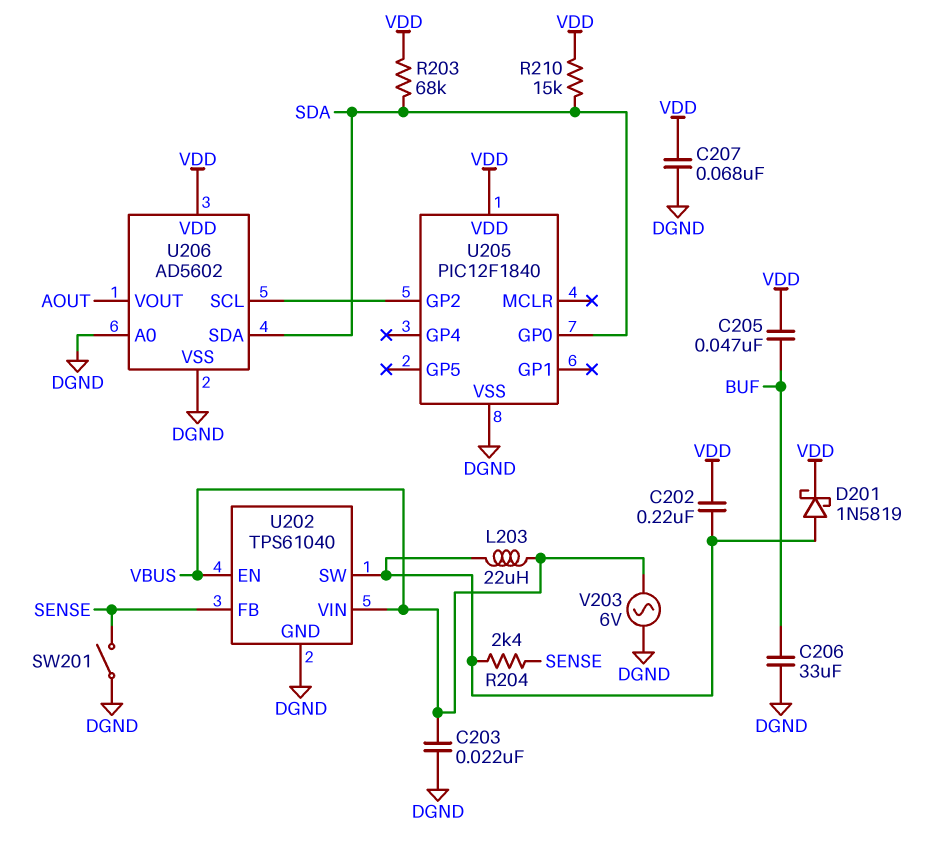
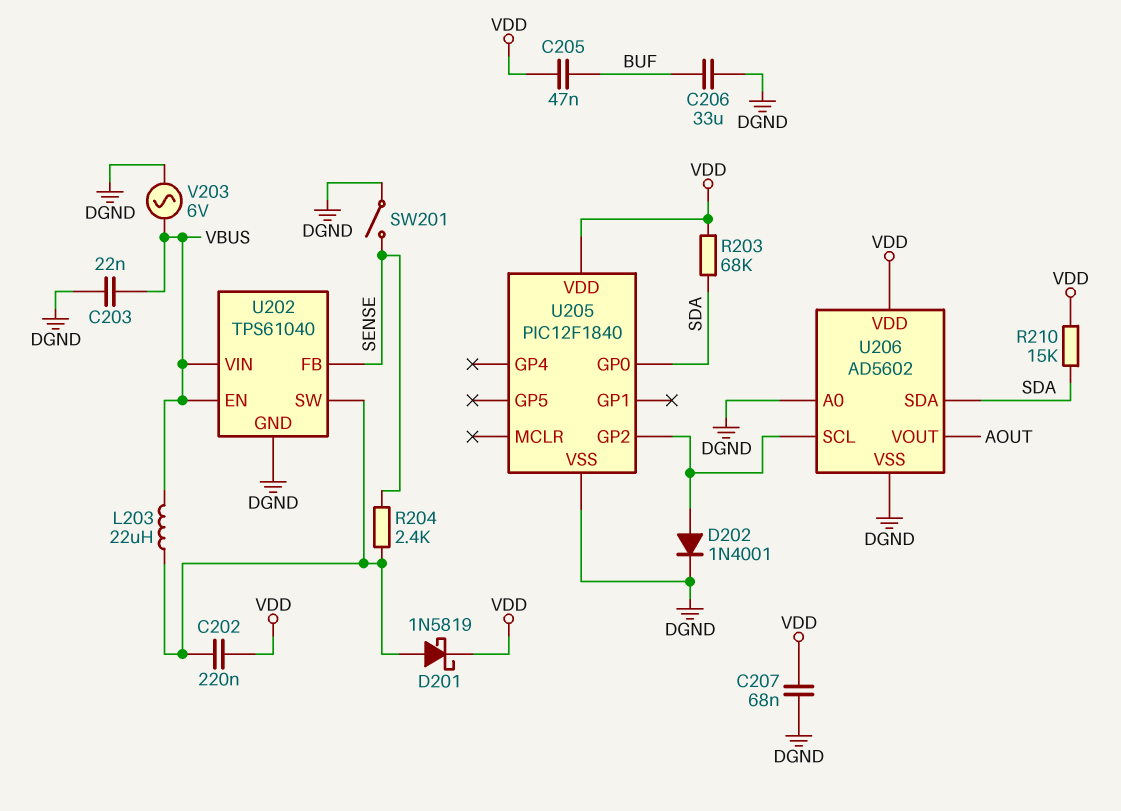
D202: none -> diode 1N4001 (A U205/GP2, K DGND)

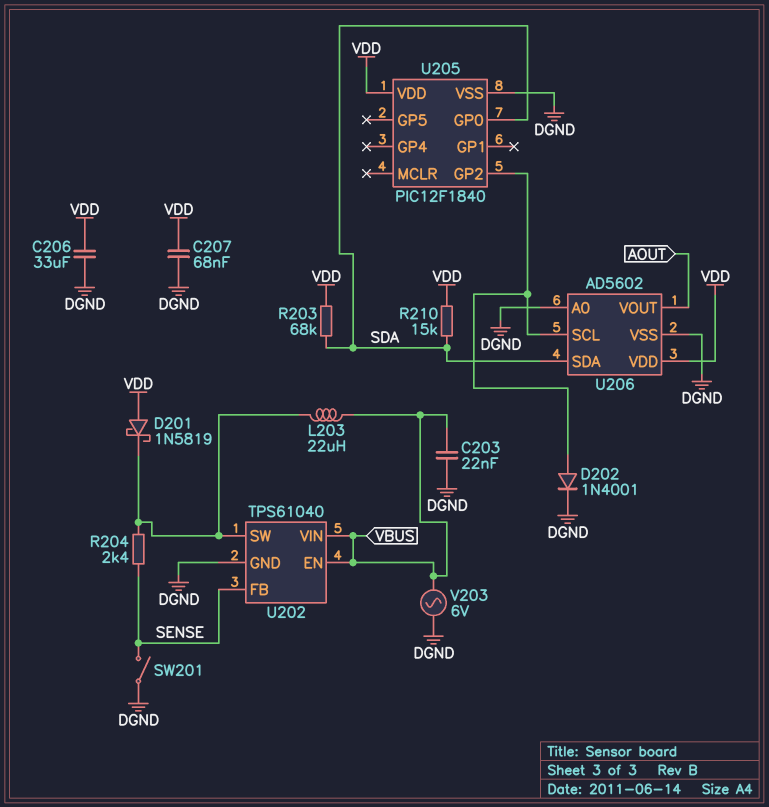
C202: 220nF (U202/SW, VDD) -> none
C205: 47nF (BUF, VDD) -> none
C206: 33uF (BUF, DGND) -> 33uF (DGND, VDD)
D201: schottky 1N5819 (A U202/SW, K VDD) -> schottky 1N5819 (A VDD, K U202/SW)

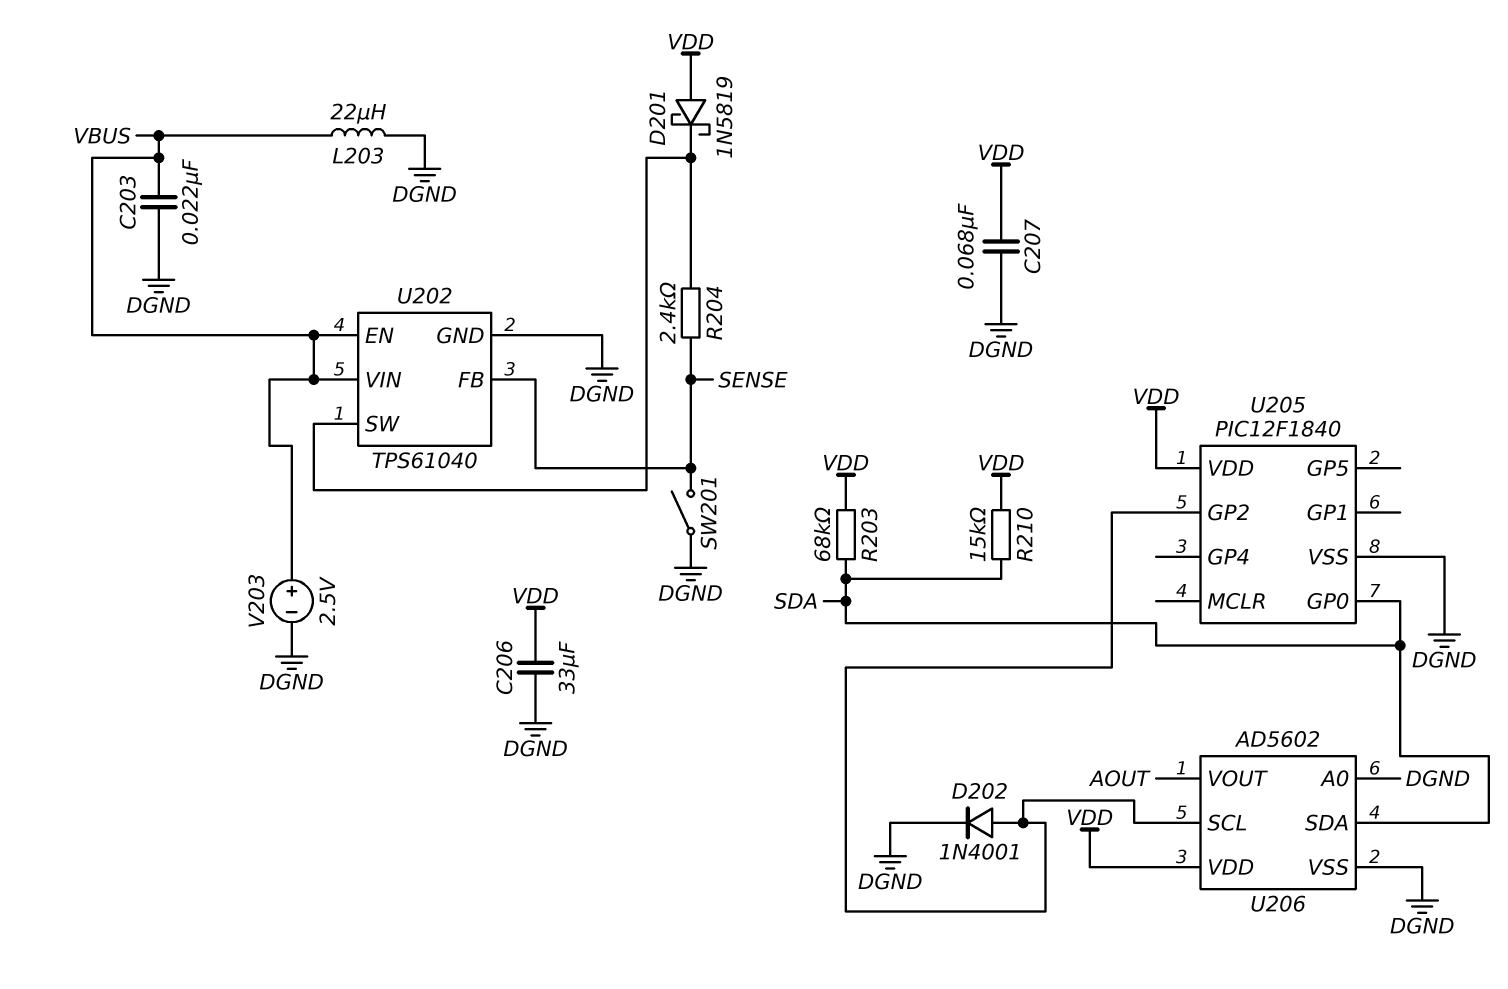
L203: 22uH (U202/SW, VBUS) -> 22uH (DGND, VBUS)
V203: AC 6V (DGND, VBUS) -> 2.5V (plus VBUS, minus DGND)

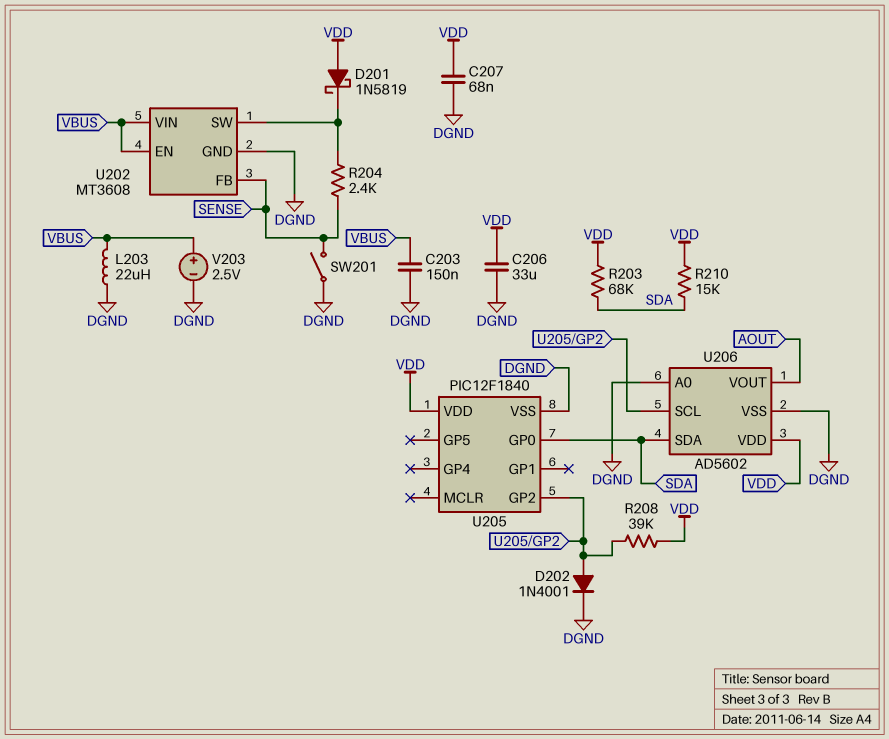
C203: 22nF (DGND, VBUS) -> 150nF (DGND, VBUS)
R208: none -> 39k (U205/GP2, VDD)
U202: TPS61040 -> MT3608

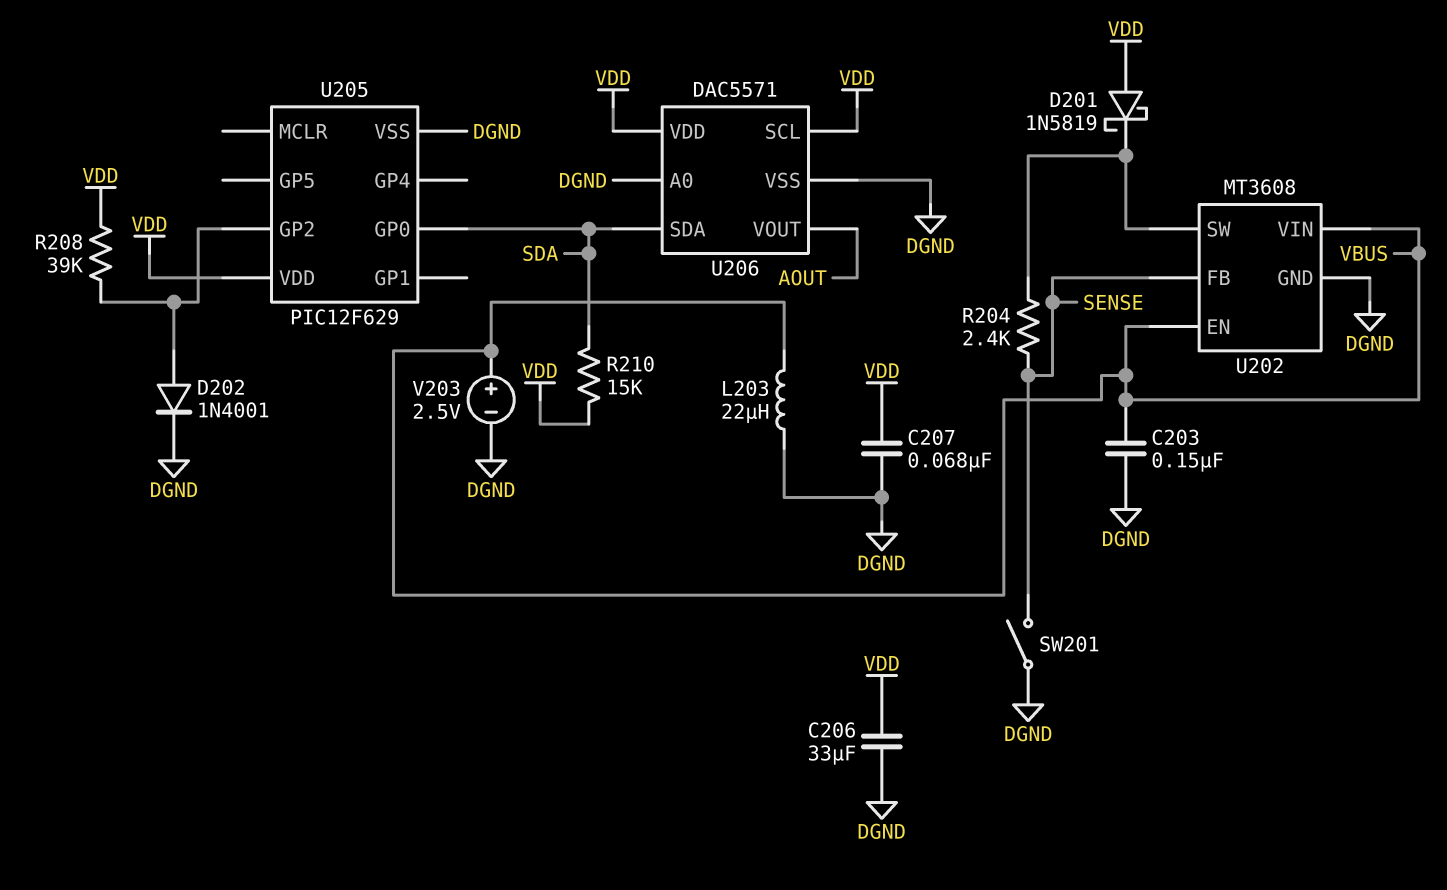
R203: 68k (SDA, VDD) -> none
U205: PIC12F1840 -> PIC12F629
U206: AD5602 -> DAC5571
U206 pin SCL: U205/GP2 -> VDD

